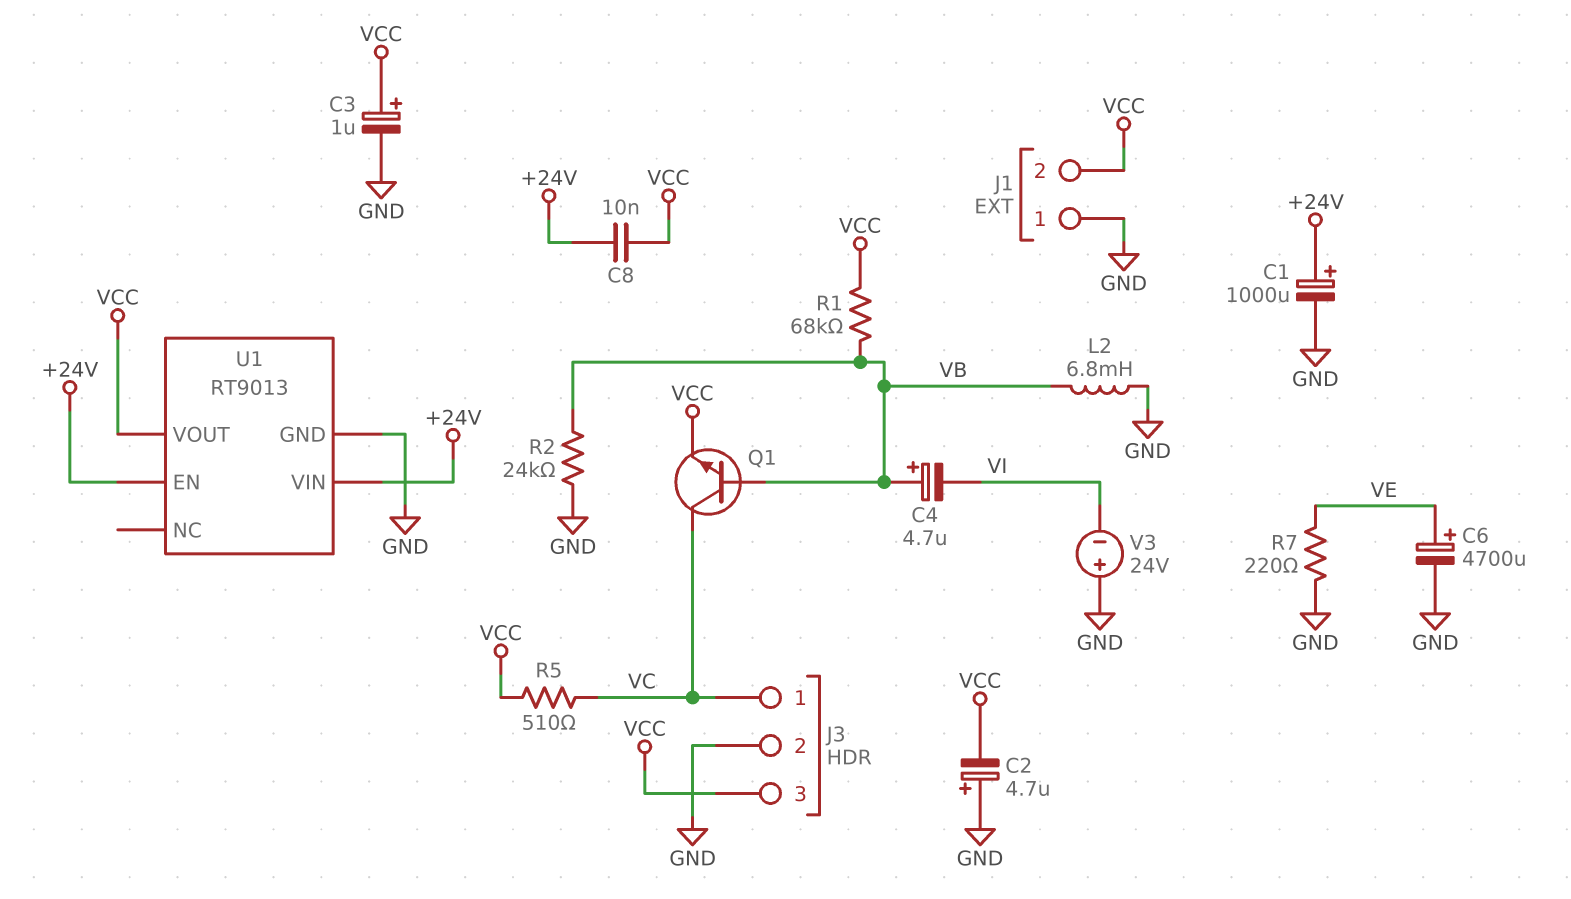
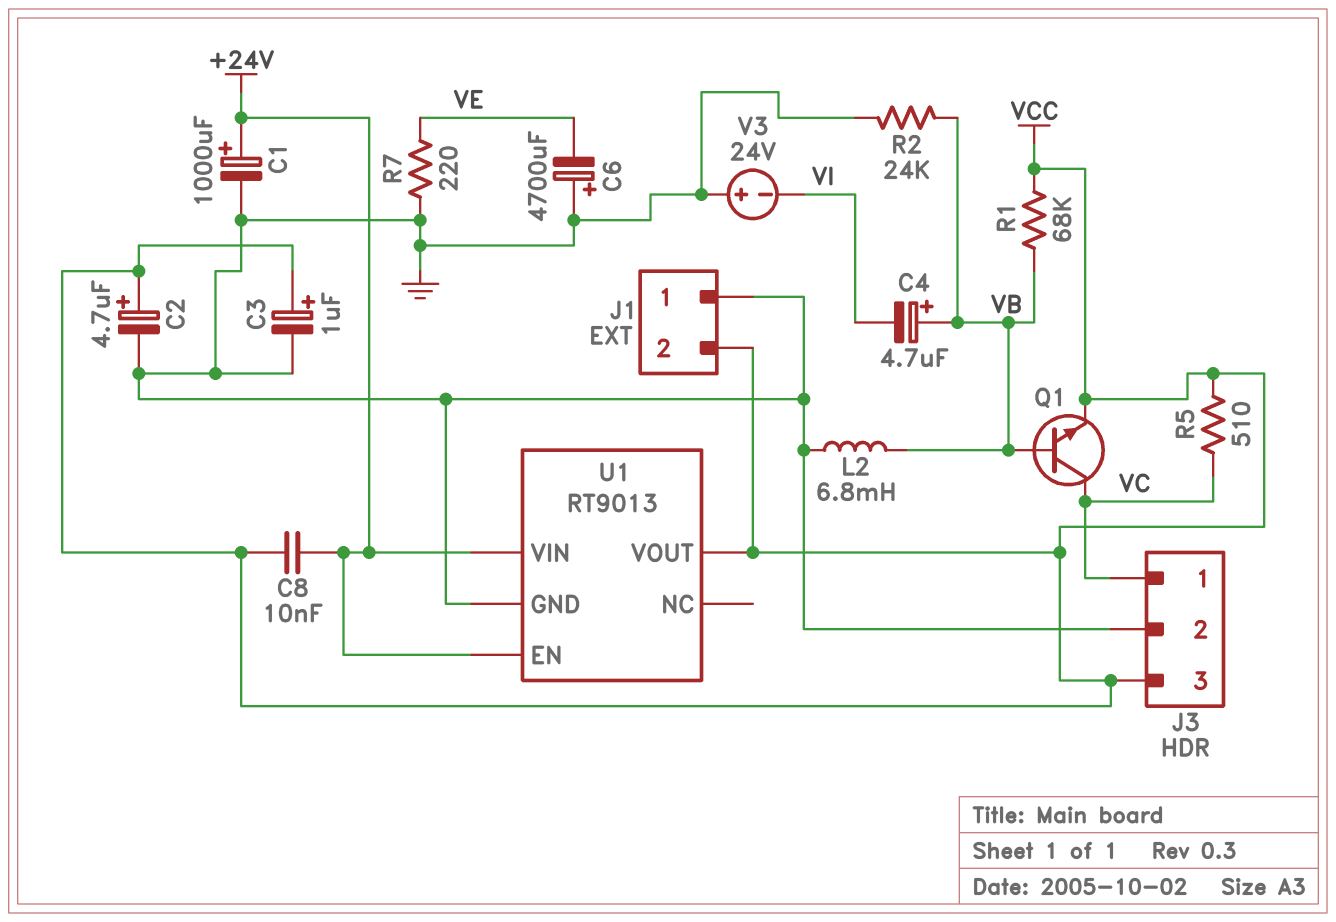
C2: 4.7uF (plus GND, minus VCC) -> 4.7uF (plus VCC, minus GND)
C6: 4700uF (plus VE, minus GND) -> 4700uF (plus GND, minus VE)

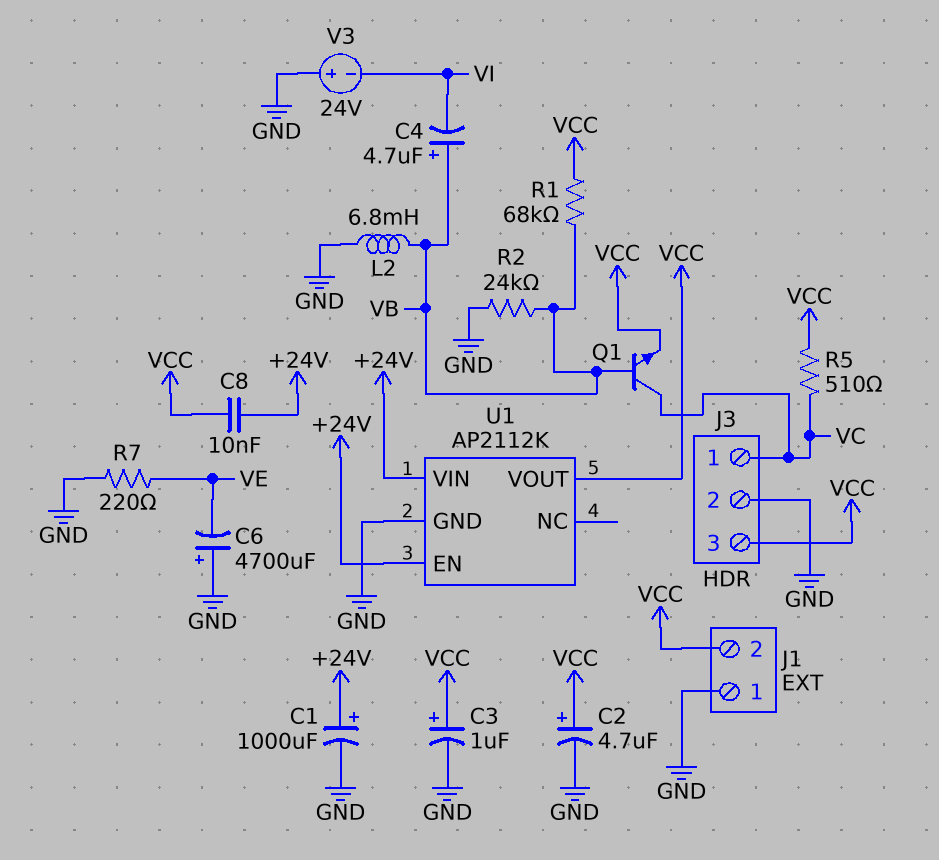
U1: RT9013 -> AP2112K

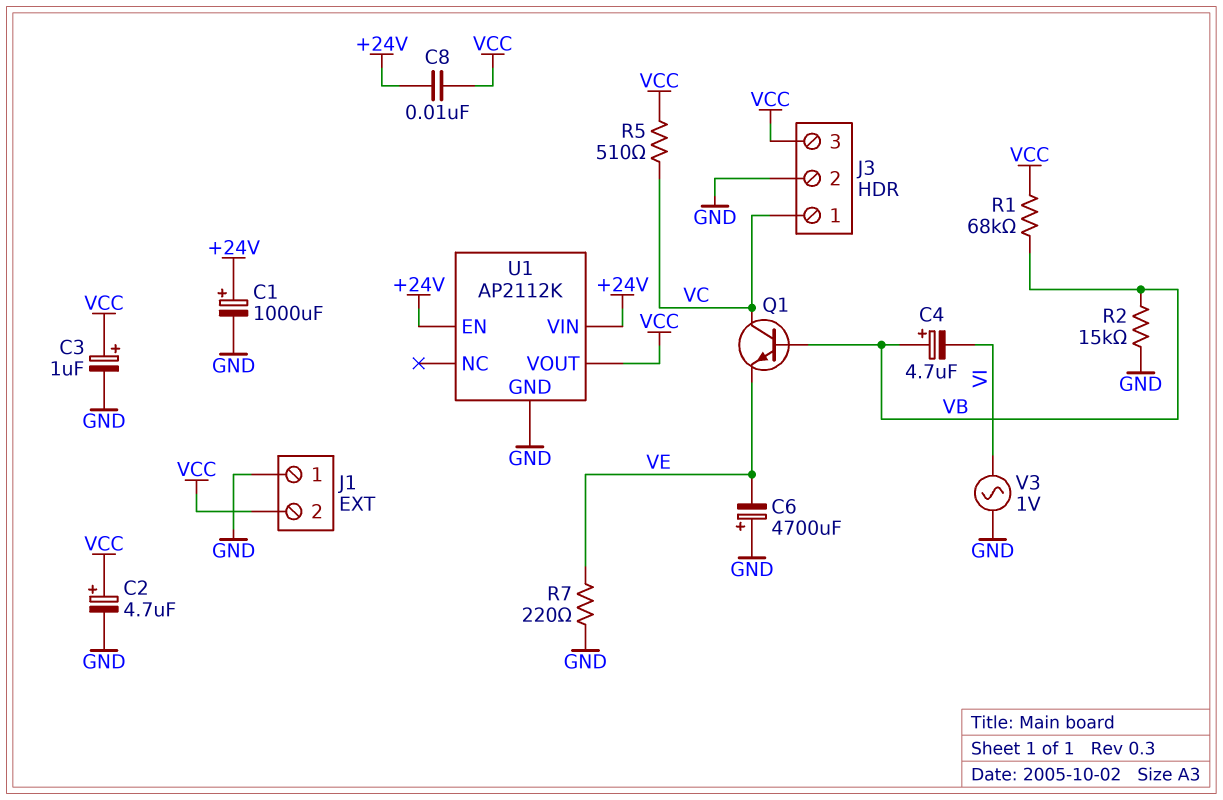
L2: 6.8mH (GND, VB) -> none
Q1: NPN (B VB, C VC, E VCC) -> NPN (B VB, C VC, E VE)
R2: 24k (GND, VB) -> 15k (GND, VB)
V3: 24V (plus GND, minus VI) -> AC 1V (GND, VI)

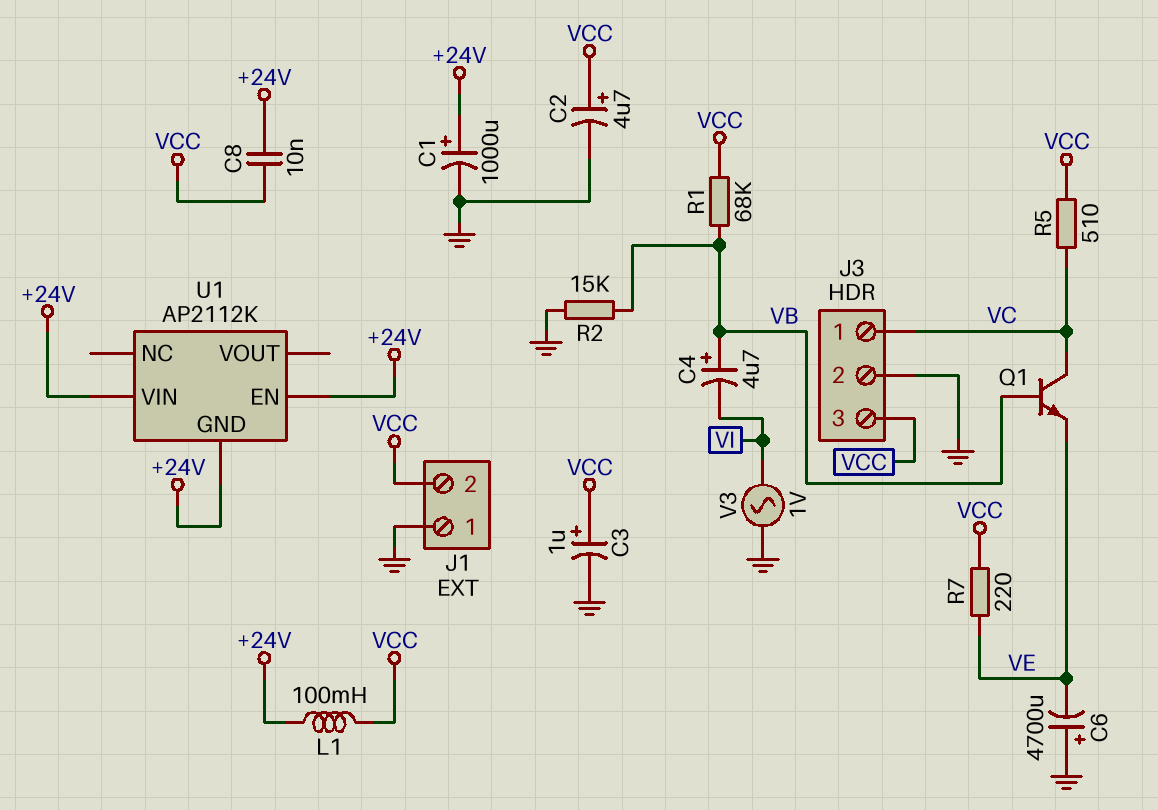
L1: none -> 100mH (+24V, VCC)
R7: 220 (GND, VE) -> 220 (VCC, VE)
U1 pin GND: GND -> +24V
U1 pin VOUT: VCC -> none

